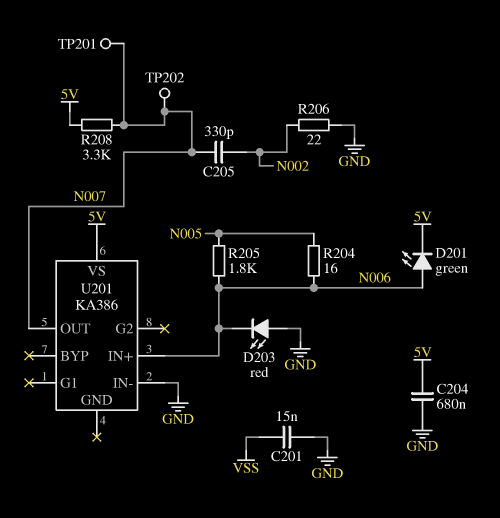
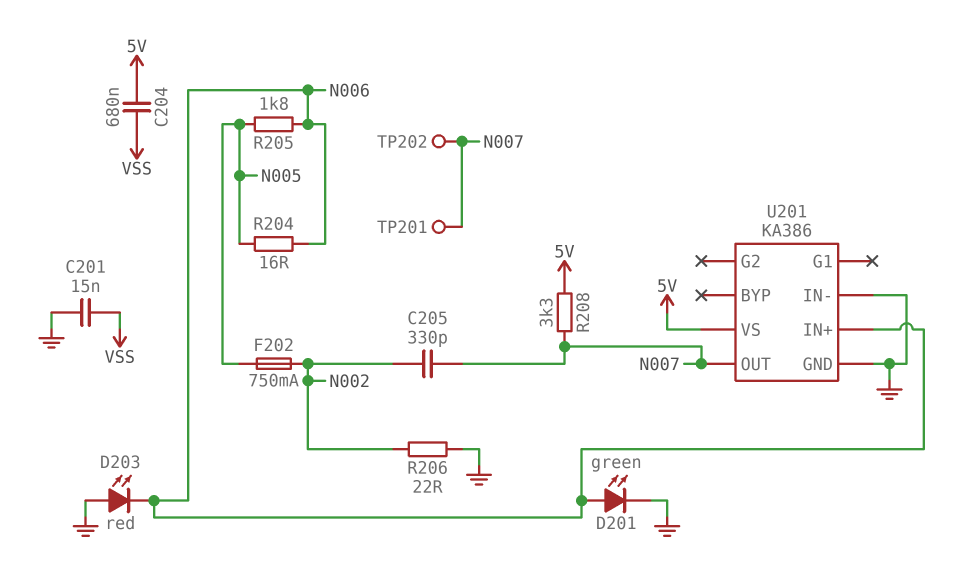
C204: 680nF (5V, GND) -> 680nF (5V, VSS)
D201: LED green (A N006, K 5V) -> LED green (A N006, K GND)
F202: none -> 750mA (N002, N005)
U201 pin GND: none -> GND

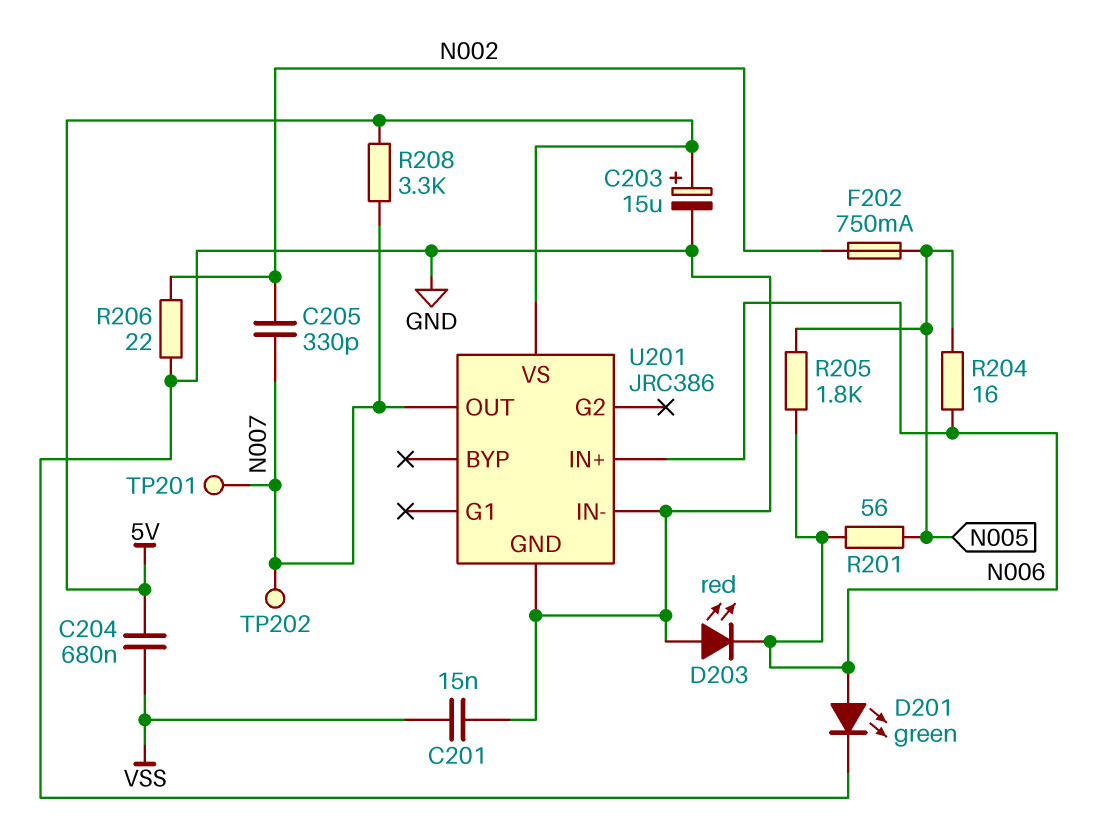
C203: none -> 15uF (plus 5V, minus GND)
R201: none -> 56 (N005, N006)
U201: KA386 -> JRC386

